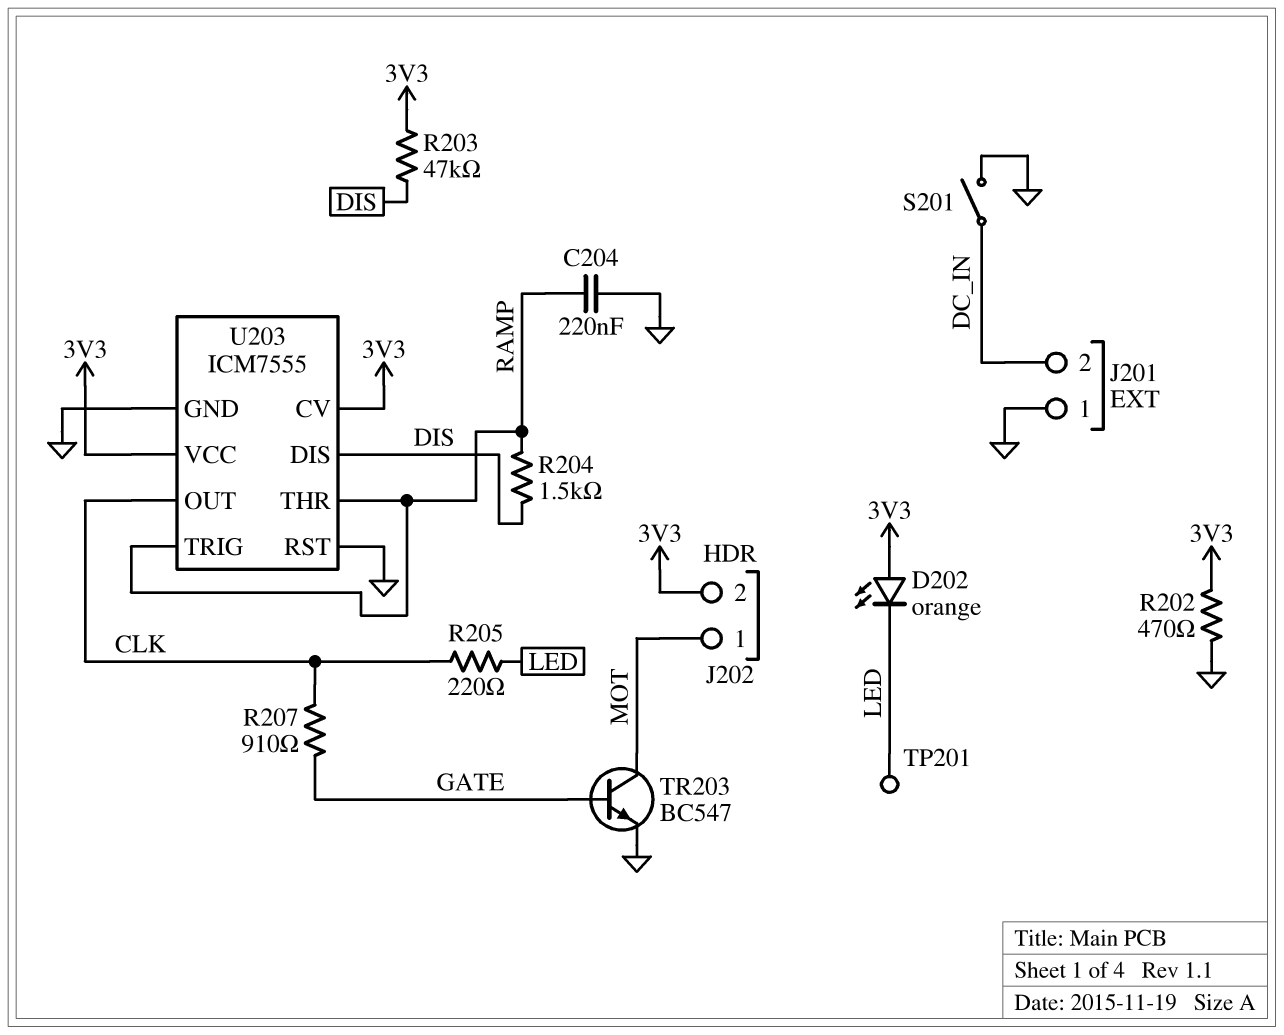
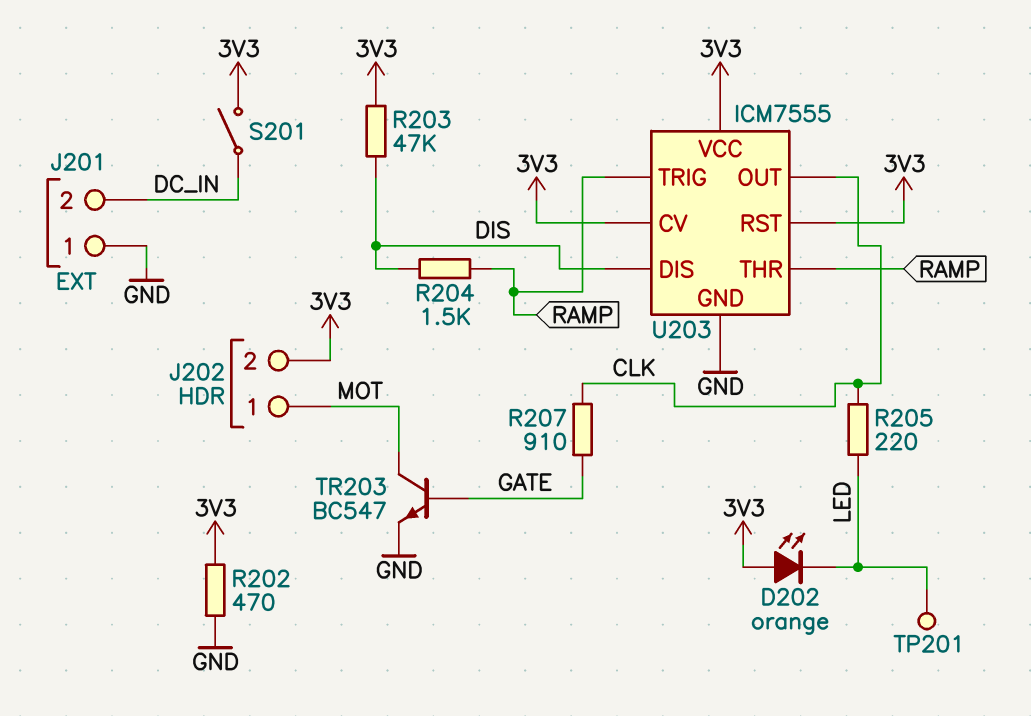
C204: 220nF (GND, RAMP) -> none
S201: switch (DC_IN, GND) -> switch (3V3, DC_IN)
U203 pin RST: GND -> 3V3

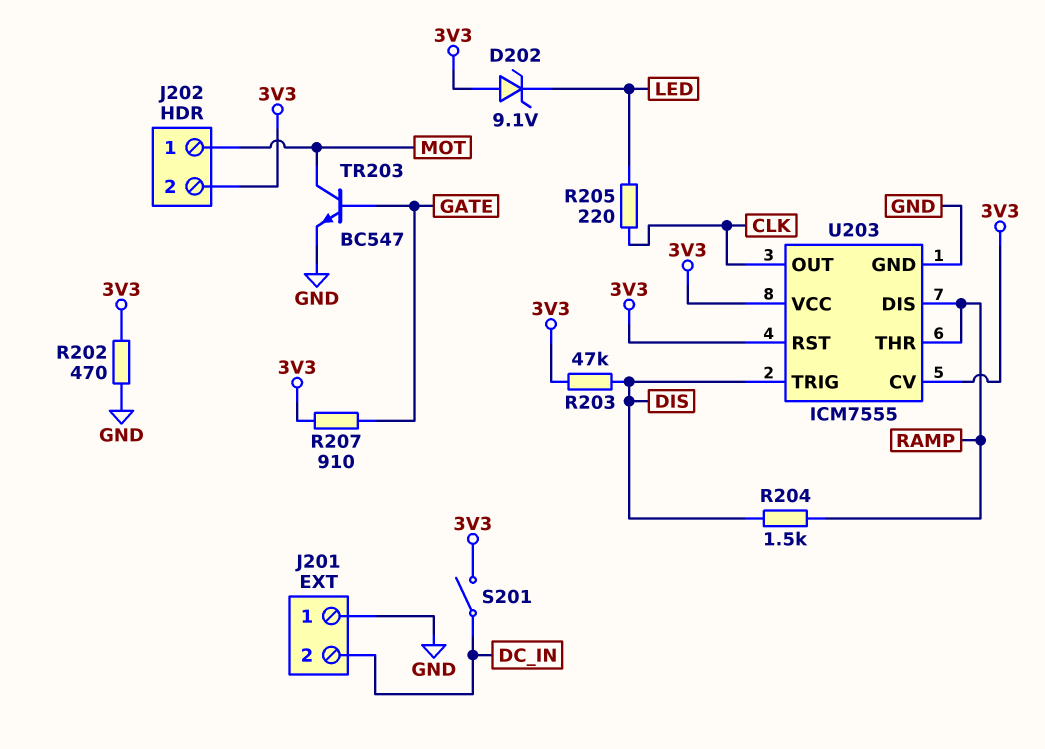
D202: LED orange (A 3V3, K LED) -> zener 9.1V (A 3V3, K LED)
R207: 910 (CLK, GATE) -> 910 (3V3, GATE)
TP201: test point (LED) -> none
U203 pin DIS: DIS -> RAMP
U203 pin TRIG: RAMP -> DIS

